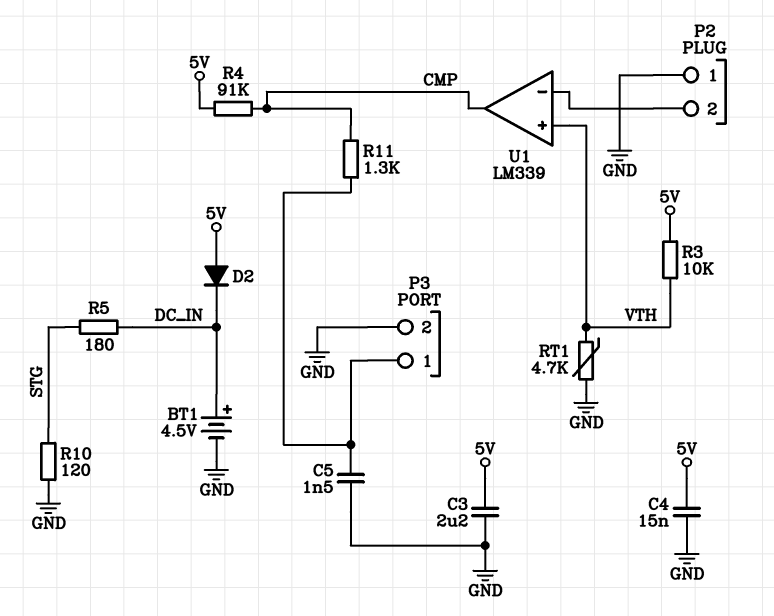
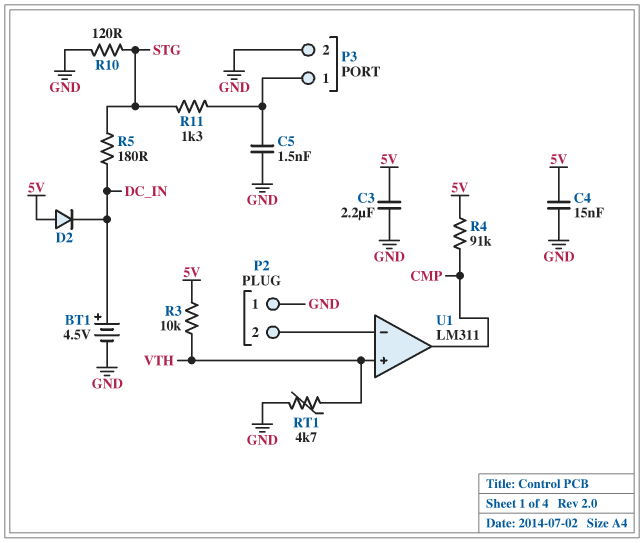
R11: 1.3k (CMP, P3/1) -> 1.3k (P3/1, STG)
U1: LM339 -> LM311

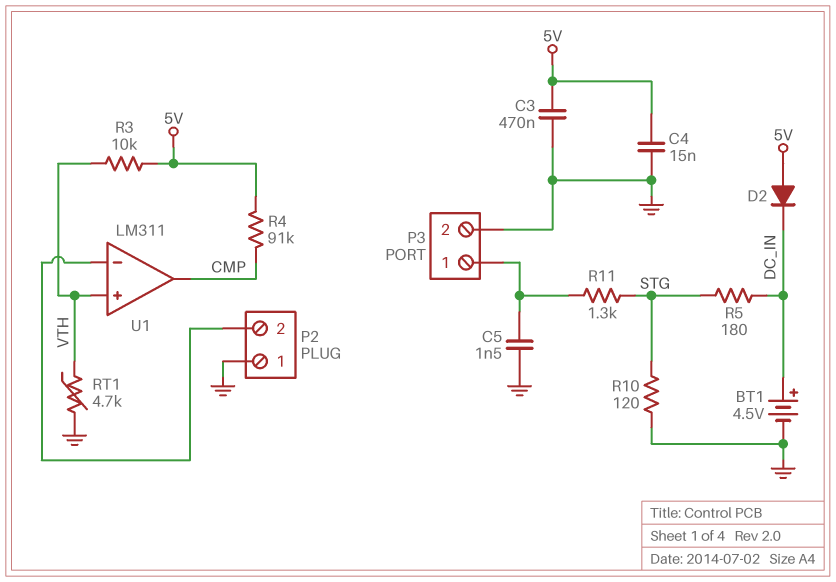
C3: 2.2uF (5V, GND) -> 470nF (5V, GND)

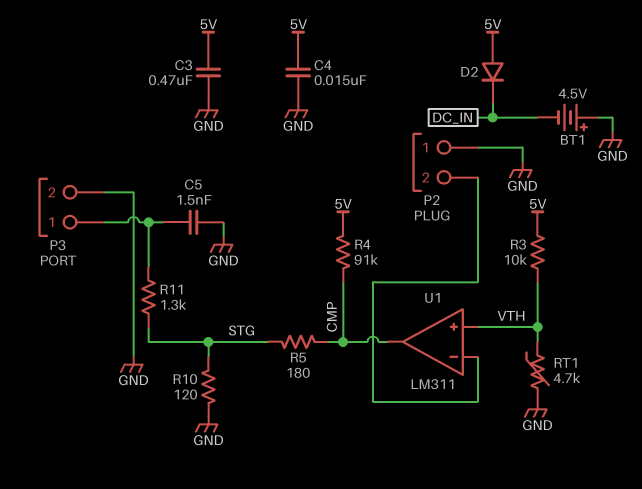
BT1: 4.5V (plus DC_IN, minus GND) -> 4.5V (plus GND, minus DC_IN)
R5: 180 (DC_IN, STG) -> 180 (CMP, STG)

